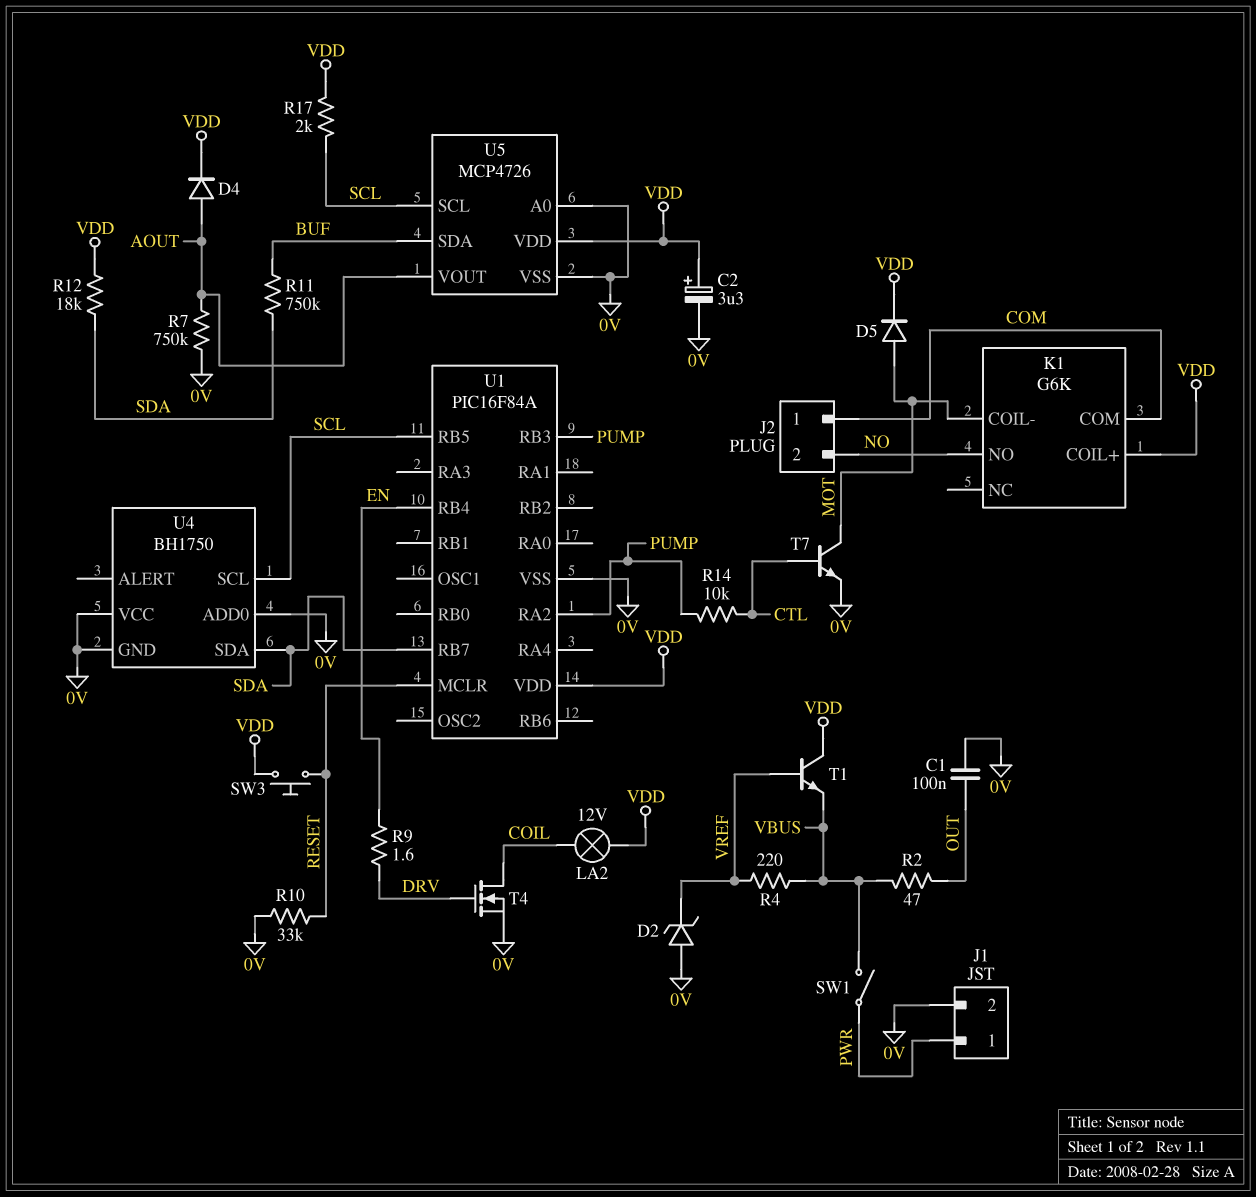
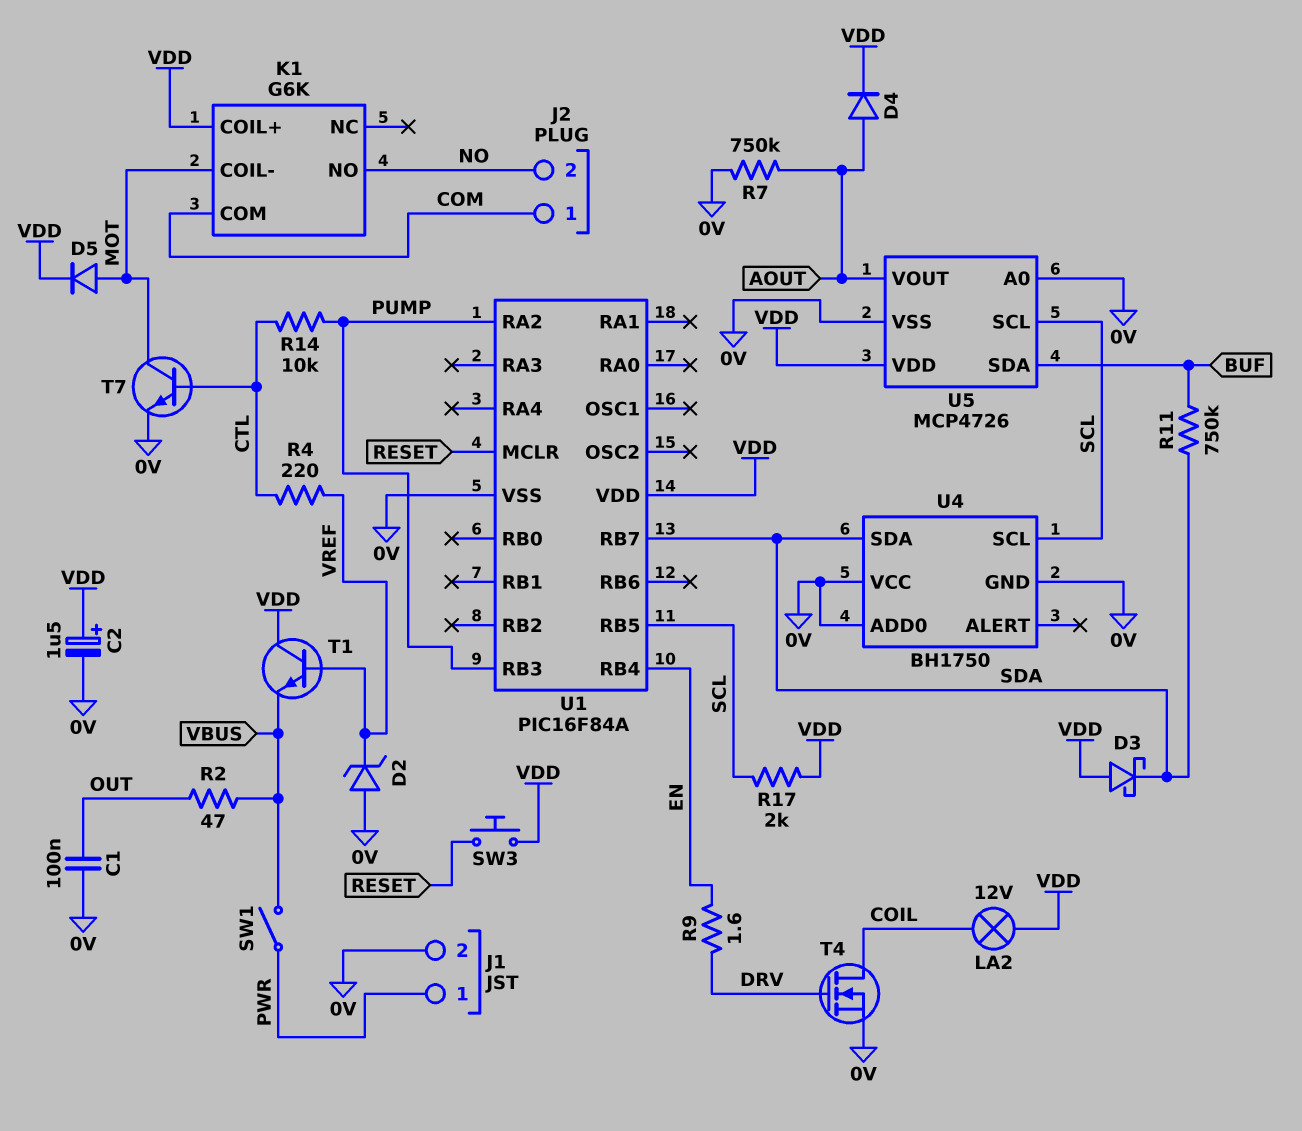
C2: 3.3uF (plus VDD, minus 0V) -> 1.5uF (plus VDD, minus 0V)
D3: none -> schottky (A VDD, K SDA)
R4: 220 (VBUS, VREF) -> 220 (CTL, VREF)
R10: 33k (0V, RESET) -> none
R12: 18k (SDA, VDD) -> none

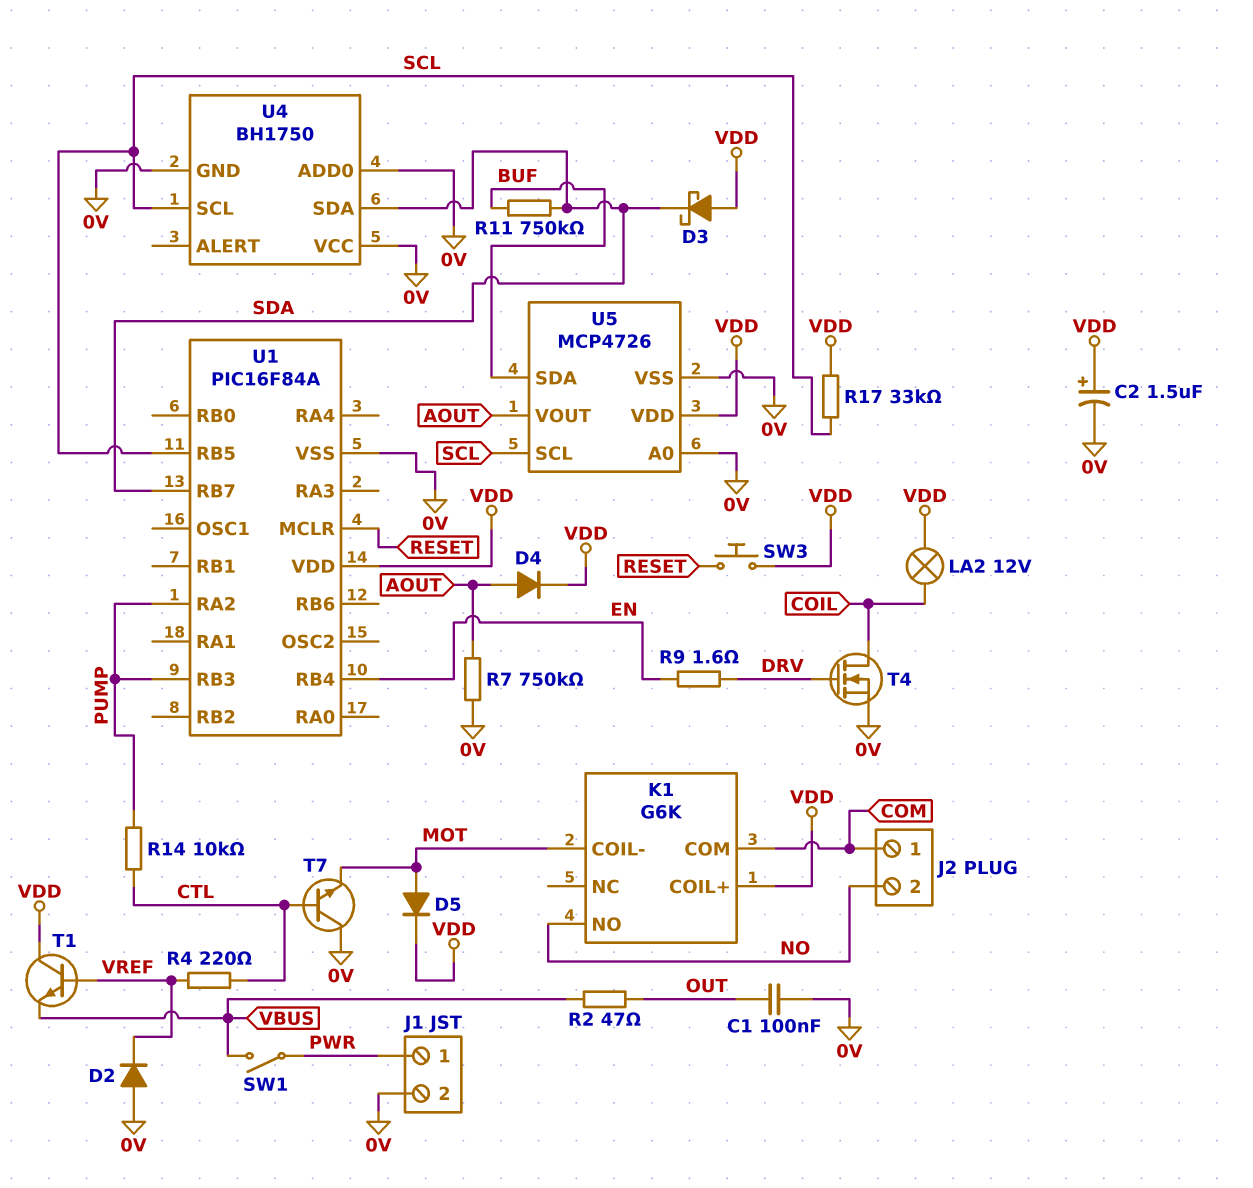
D2: zener (A 0V, K VREF) -> diode (A 0V, K VREF)
R17: 2k (SCL, VDD) -> 33k (SCL, VDD)
T7: NPN (B CTL, C MOT, E 0V) -> NPN (B CTL, C 0V, E MOT)

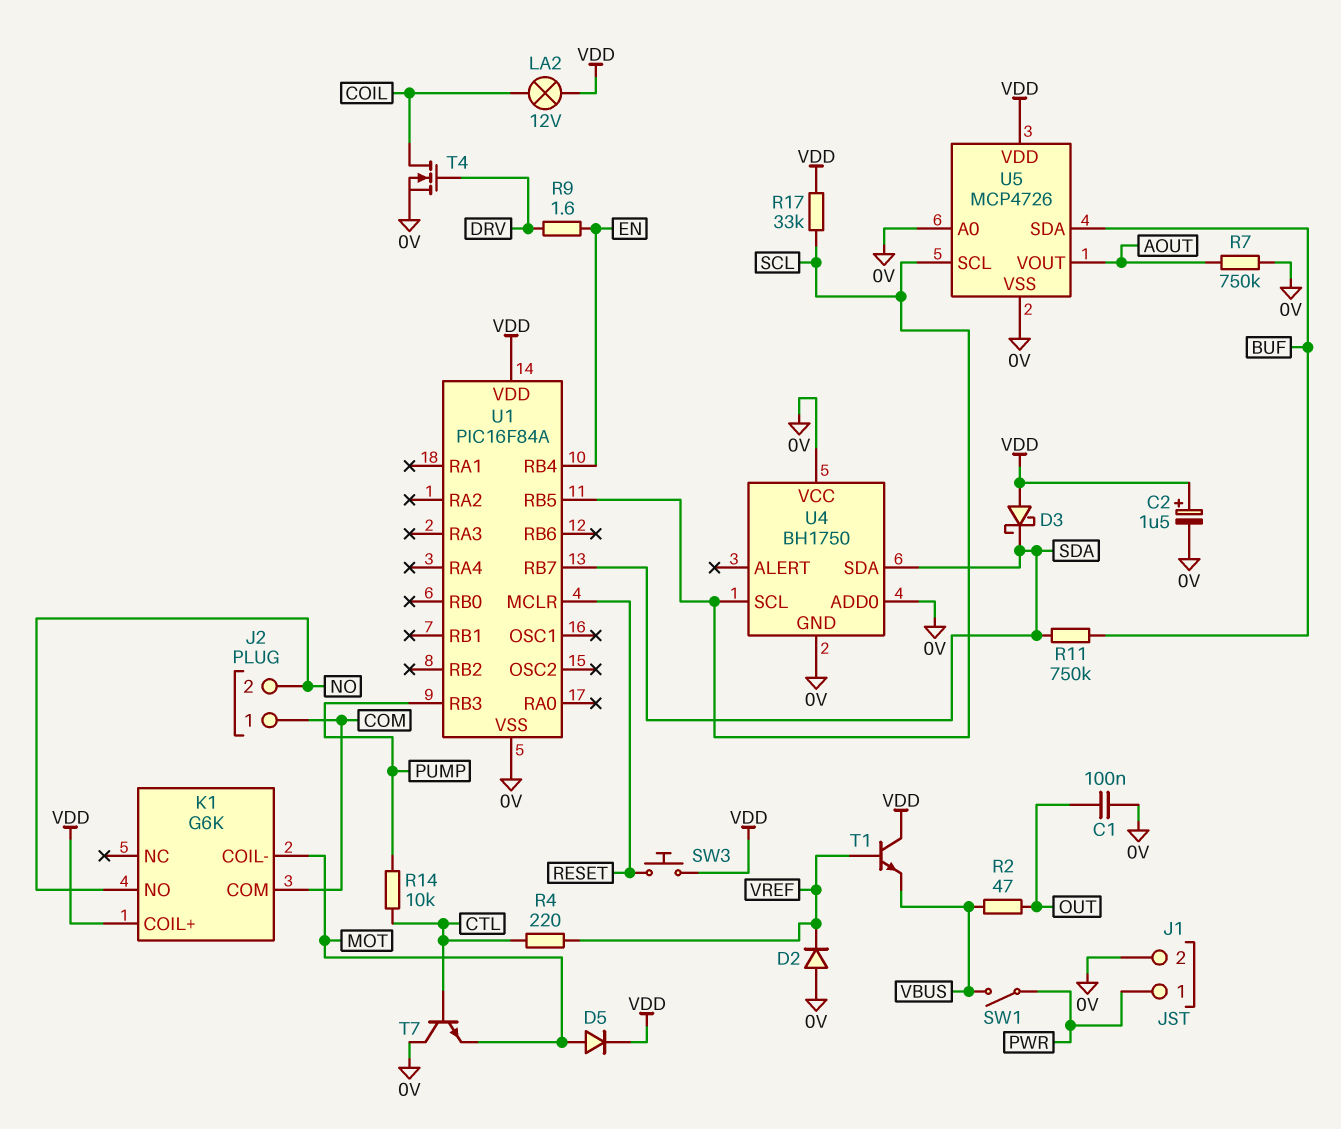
D4: diode (A AOUT, K VDD) -> none
U1 pin RA2: PUMP -> none

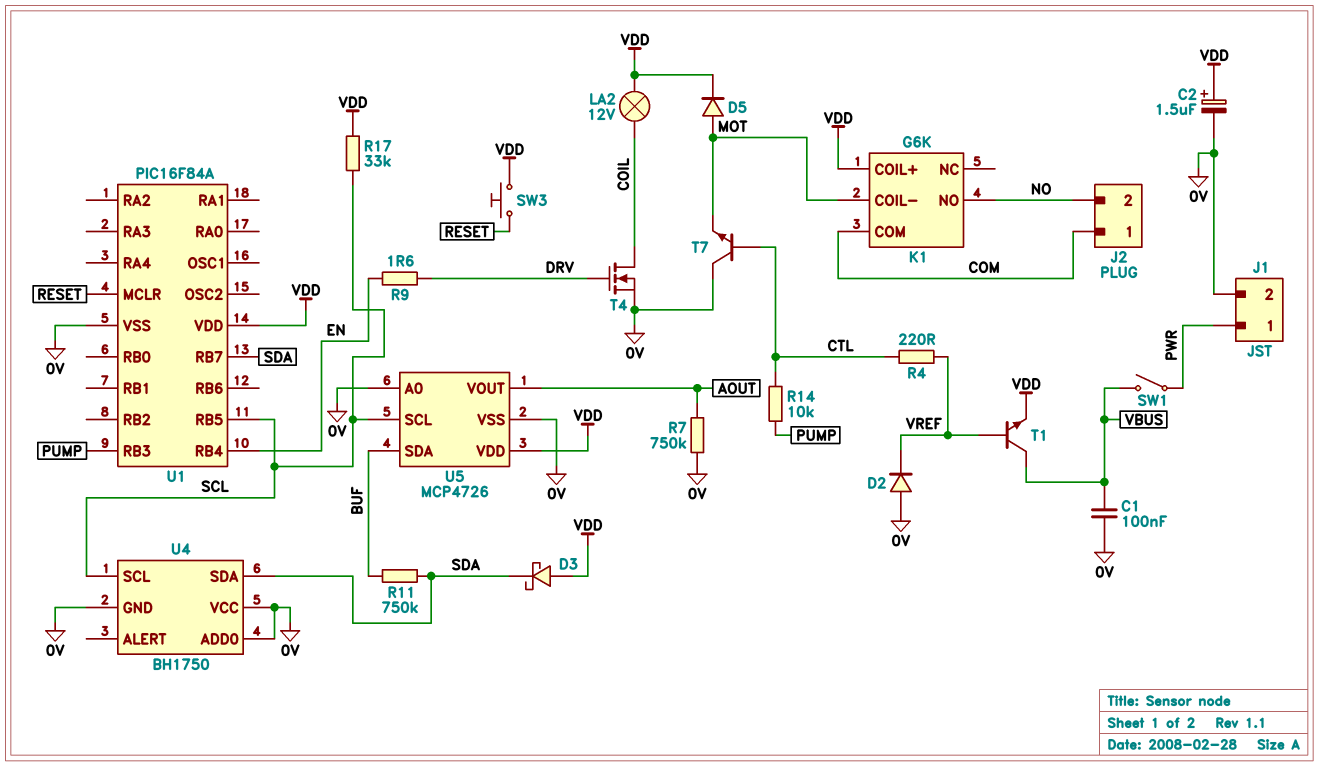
C1: 100nF (0V, OUT) -> 100nF (0V, VBUS)
R2: 47 (OUT, VBUS) -> none
T1: NPN (B VREF, C VDD, E VBUS) -> NPN (B VREF, C VBUS, E VDD)

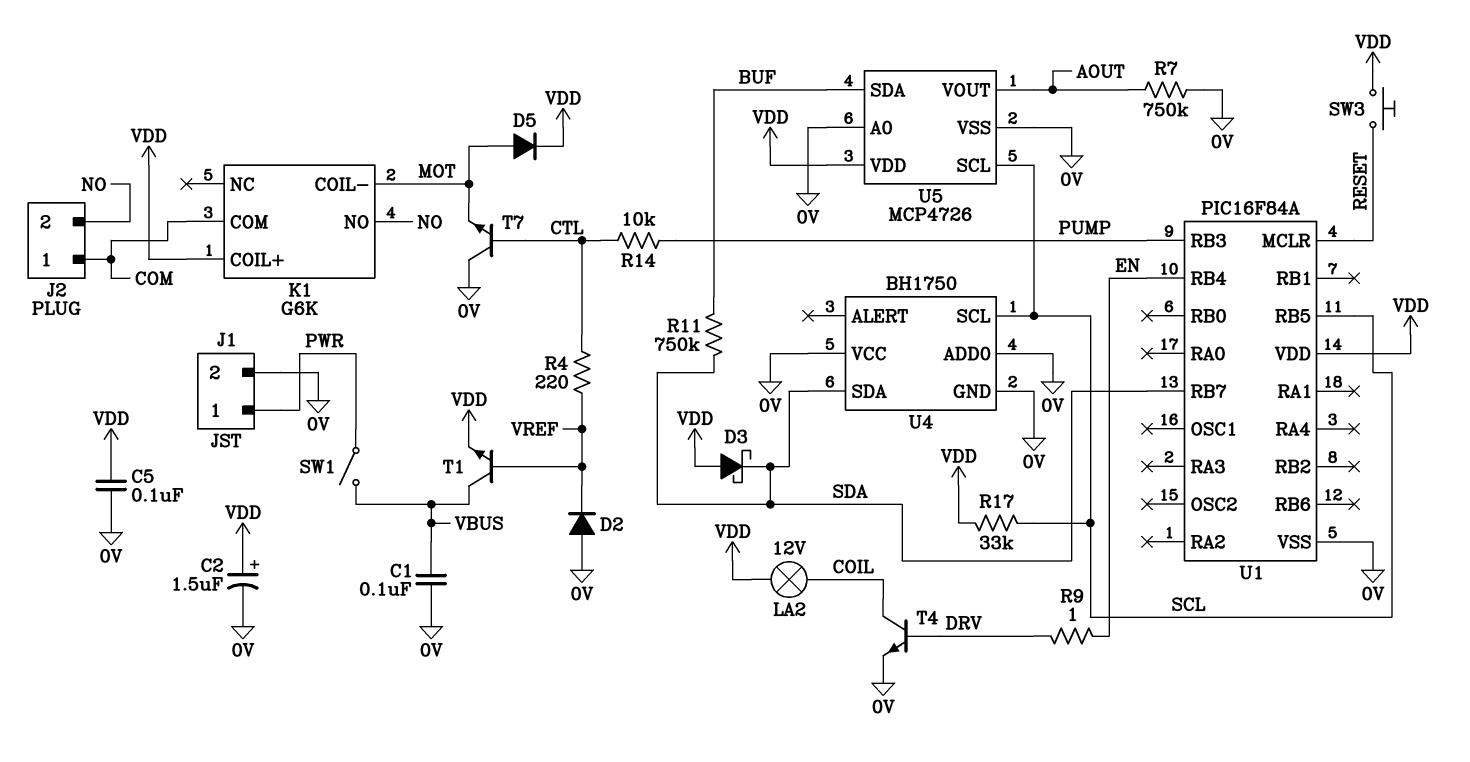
C5: none -> 100nF (0V, VDD)
R9: 1.6 (DRV, EN) -> 1 (DRV, EN)
T4: NMOS (G DRV, D COIL, S 0V) -> NPN (B DRV, C COIL, E 0V)

